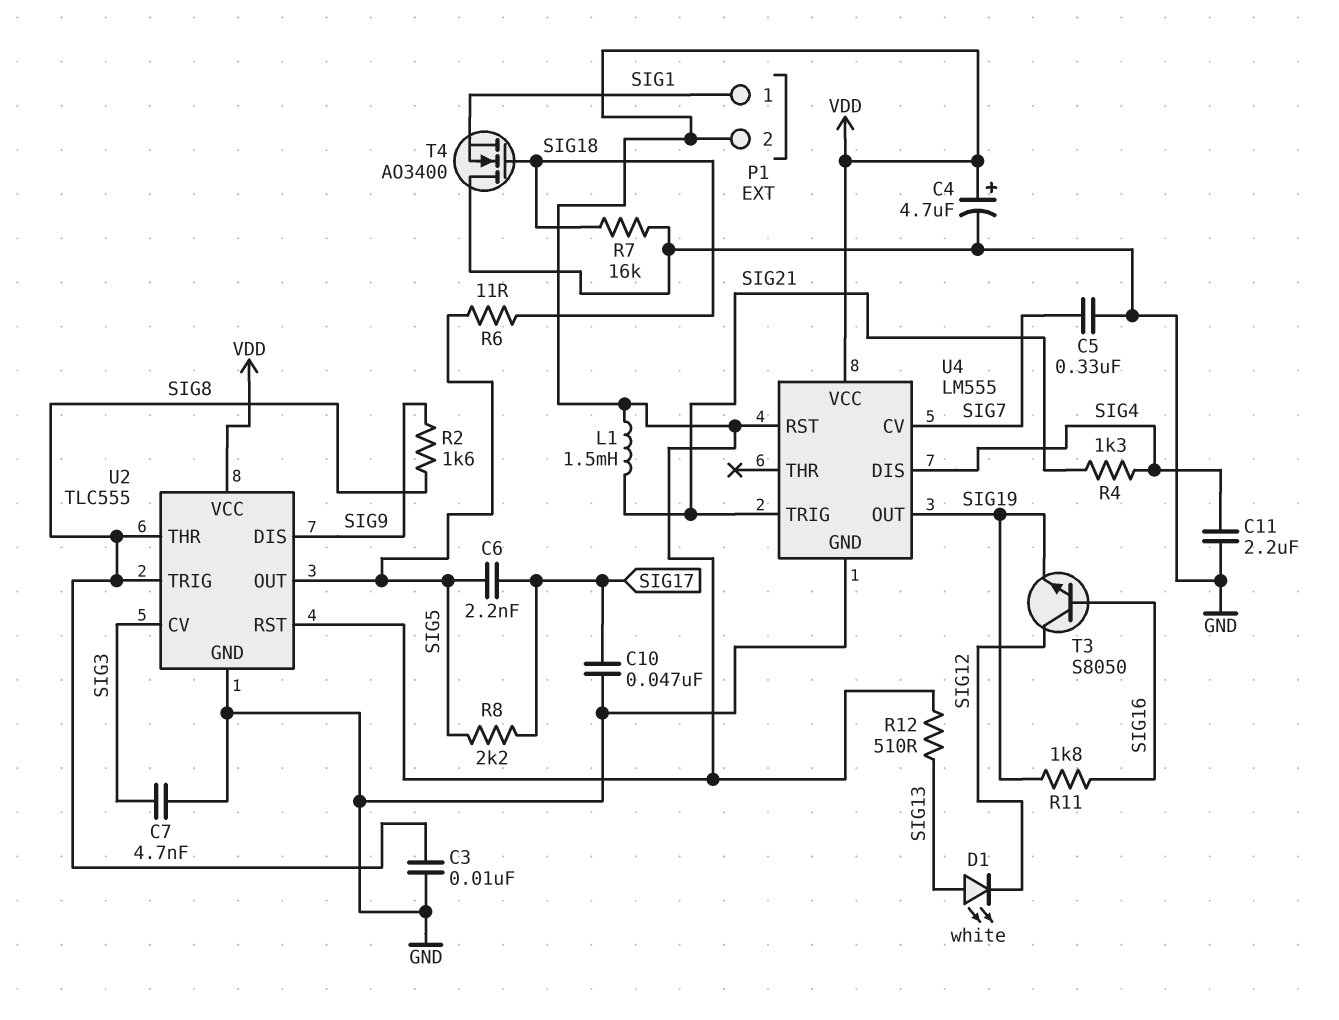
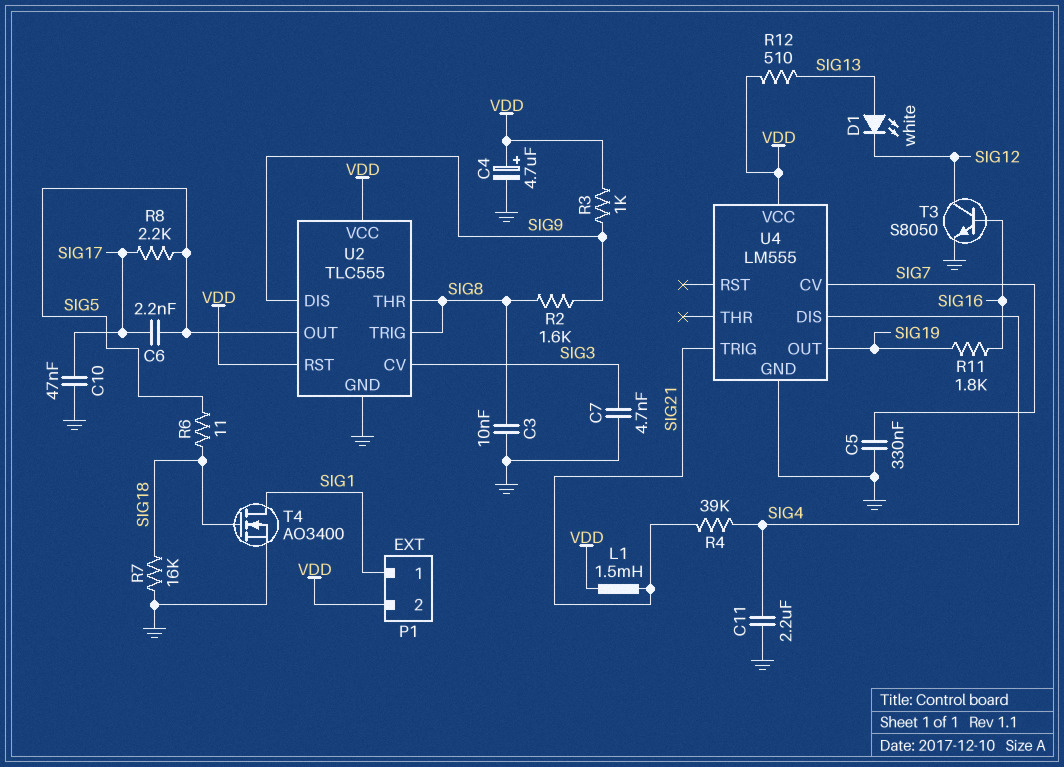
R3: none -> 1k (SIG9, VDD)
R4: 1.3k (SIG4, SIG21) -> 39k (SIG4, SIG21)
T3: NPN S8050 (B SIG16, C SIG12, E SIG19) -> NPN S8050 (B SIG16, C SIG12, E GND)
T4: NMOS AO3400 (G SIG18, D GND, S SIG1) -> NMOS AO3400 (G SIG18, D SIG1, S GND)
U4 pin RST: VDD -> none

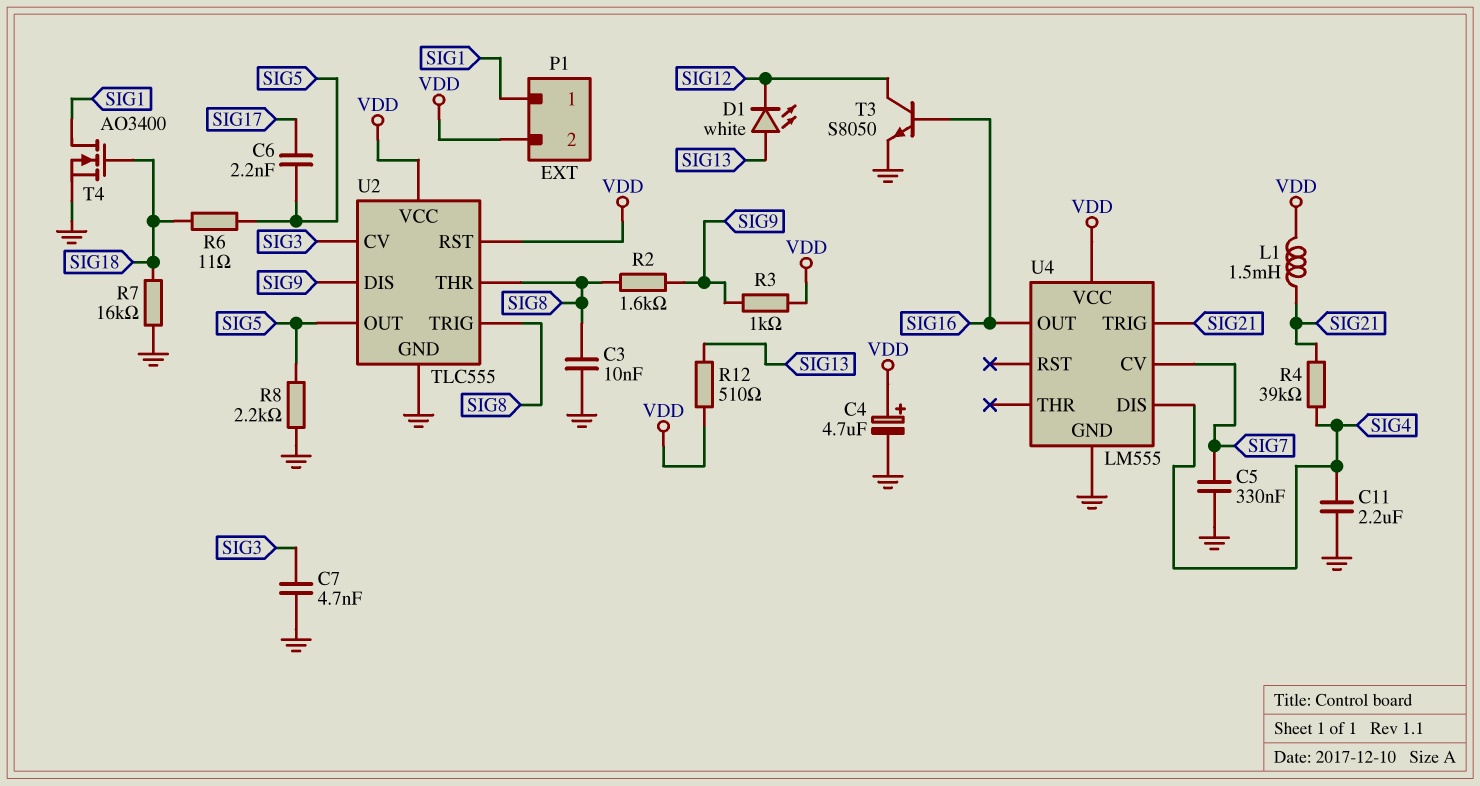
C10: 47nF (GND, SIG17) -> none
R8: 2.2k (SIG5, SIG17) -> 2.2k (GND, SIG5)
R11: 1.8k (SIG16, SIG19) -> none
U4 pin OUT: SIG19 -> SIG16

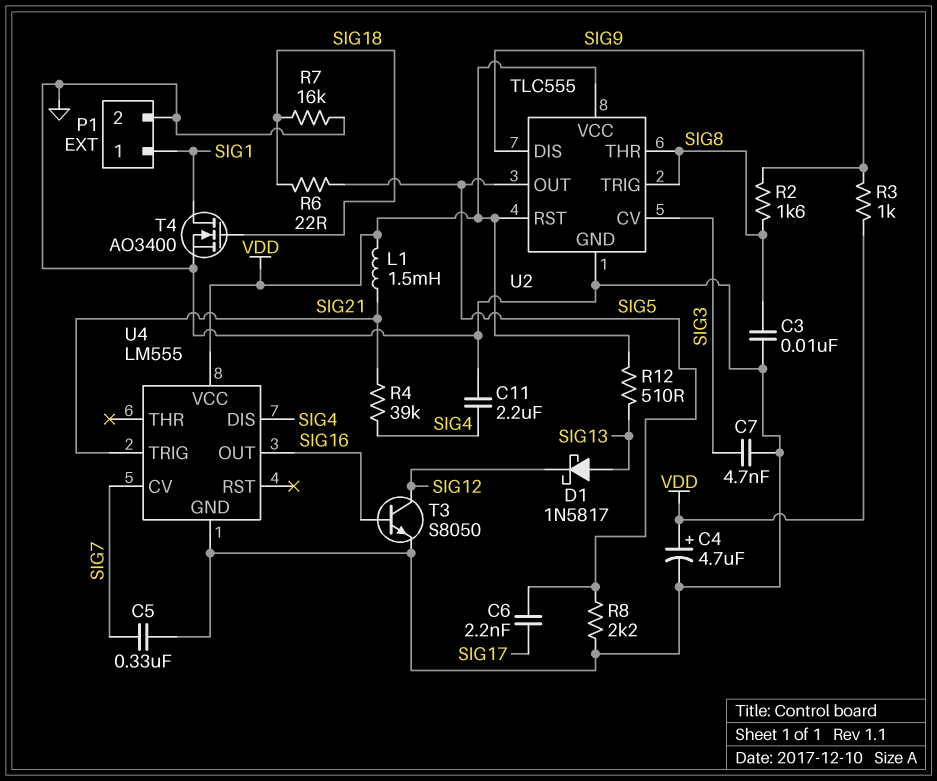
D1: LED white (A SIG13, K SIG12) -> schottky 1N5817 (A SIG13, K SIG12)
P1 pin 2: VDD -> GND
R6: 11 (SIG5, SIG18) -> 22 (SIG5, SIG18)

